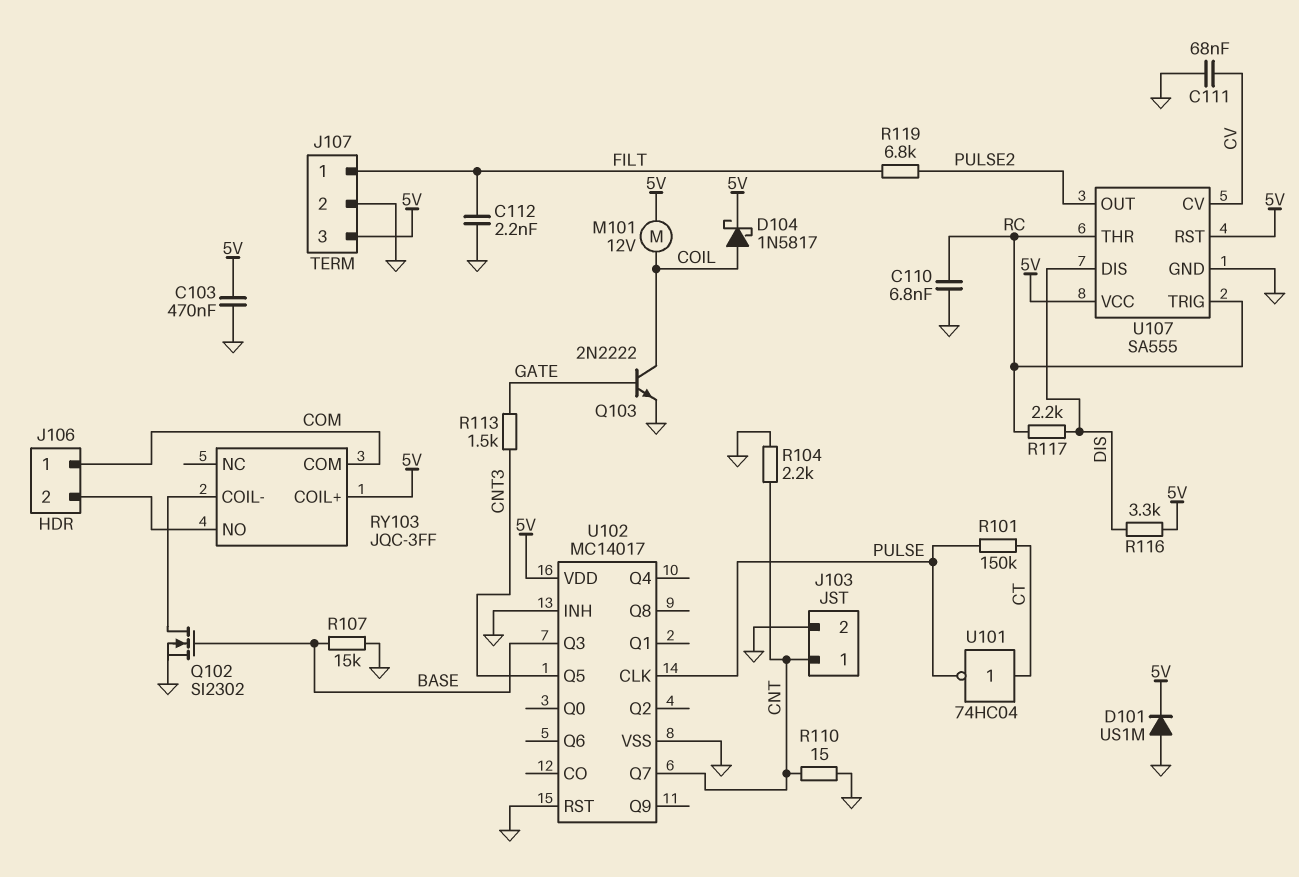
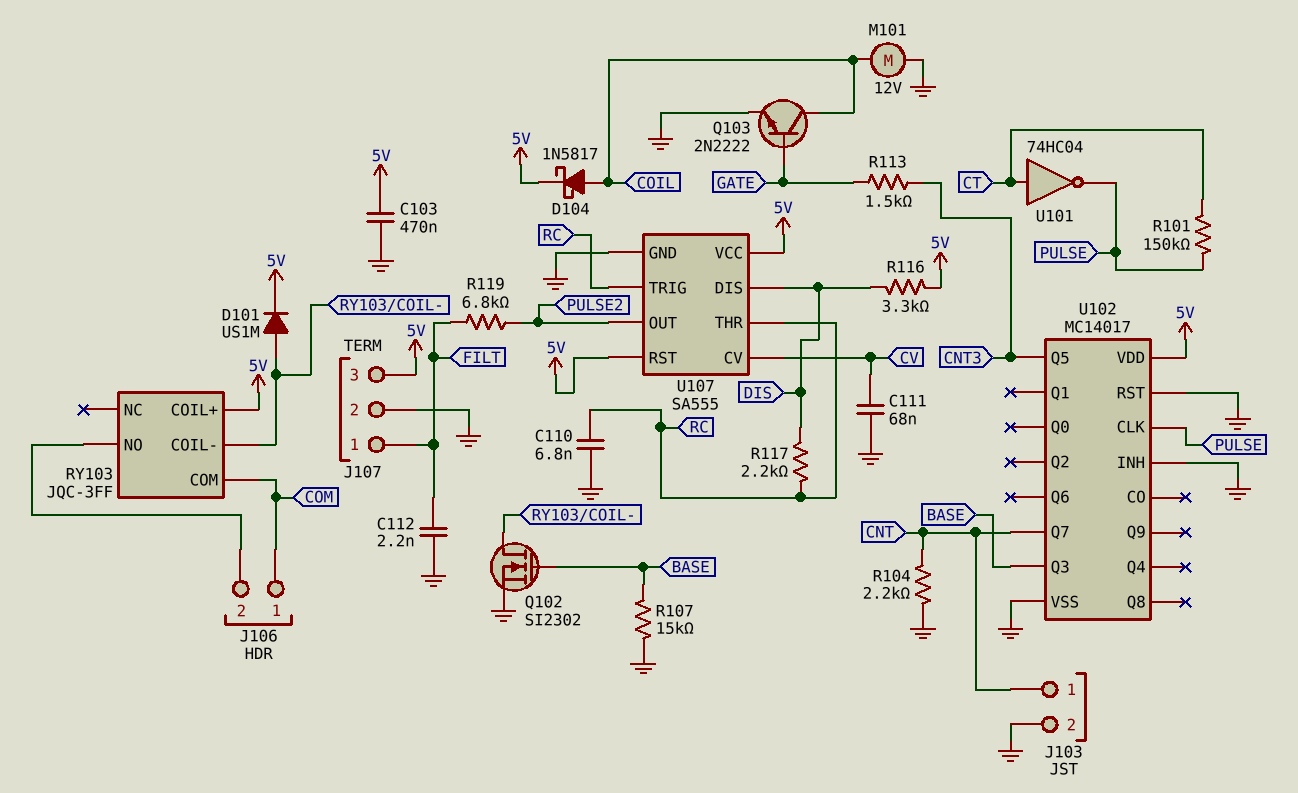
D101: diode US1M (A GND, K 5V) -> diode US1M (A RY103/COIL-, K 5V)
M101: motor 12V (5V, COIL) -> motor 12V (COIL, GND)
R110: 15 (CNT, GND) -> none

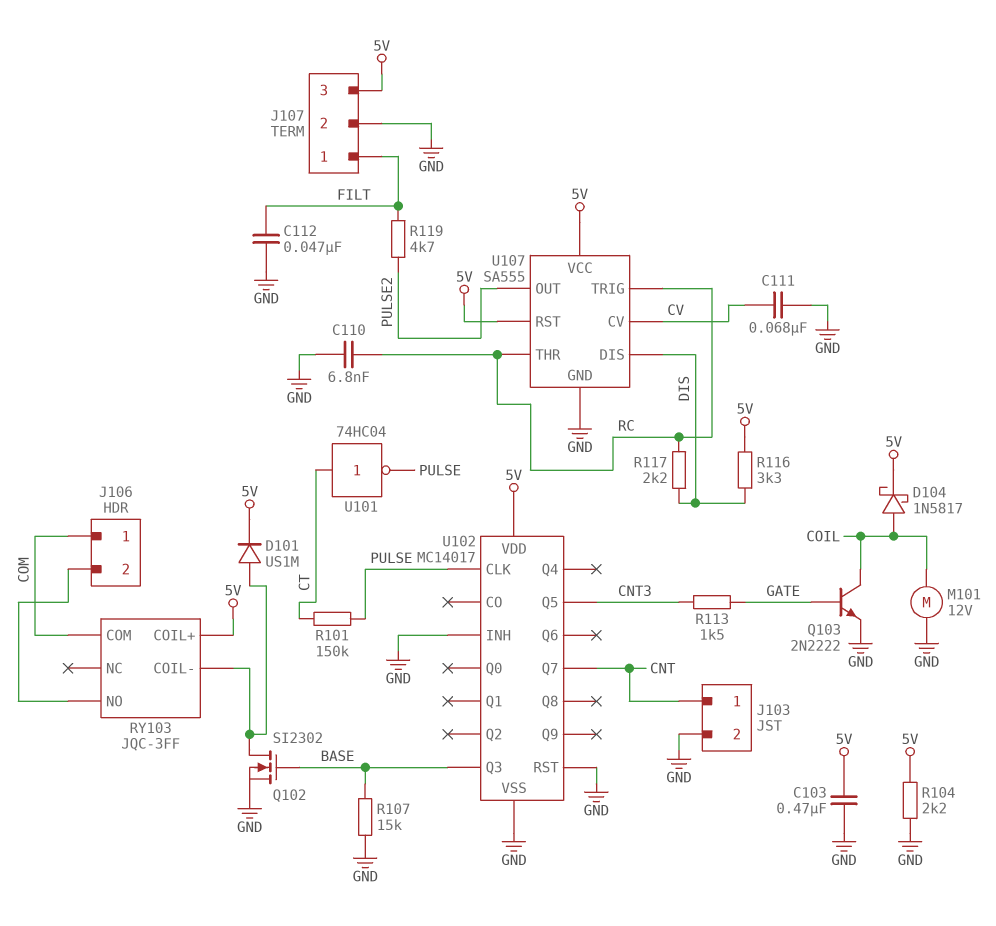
C112: 2.2nF (FILT, GND) -> 47nF (FILT, GND)
R104: 2.2k (CNT, GND) -> 2.2k (5V, GND)
R119: 6.8k (FILT, PULSE2) -> 4.7k (FILT, PULSE2)

